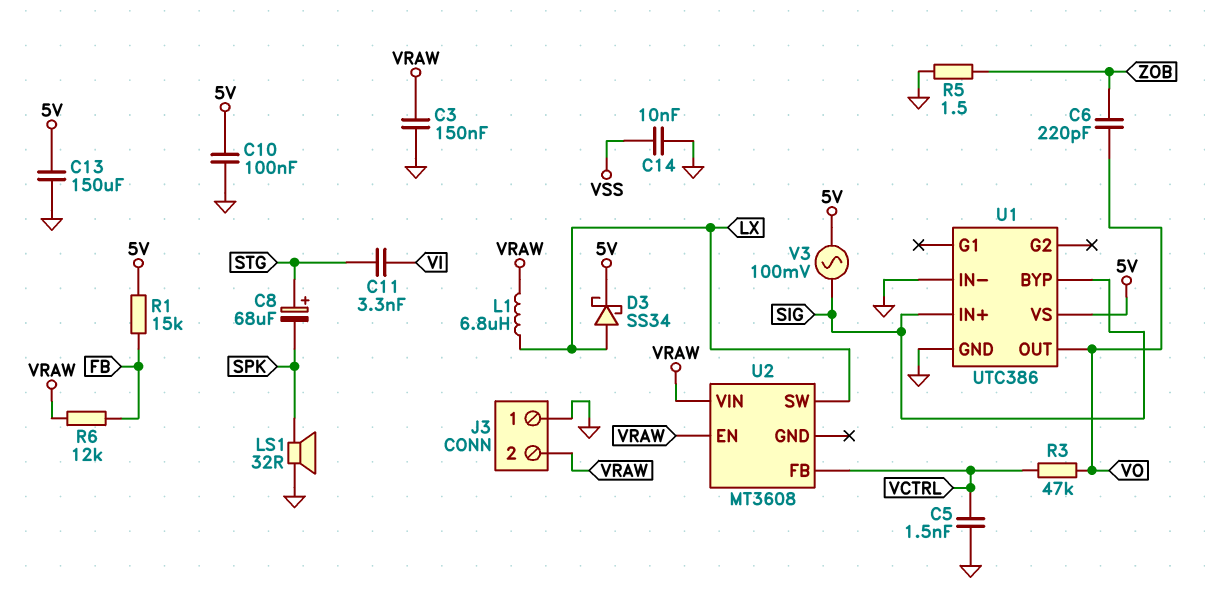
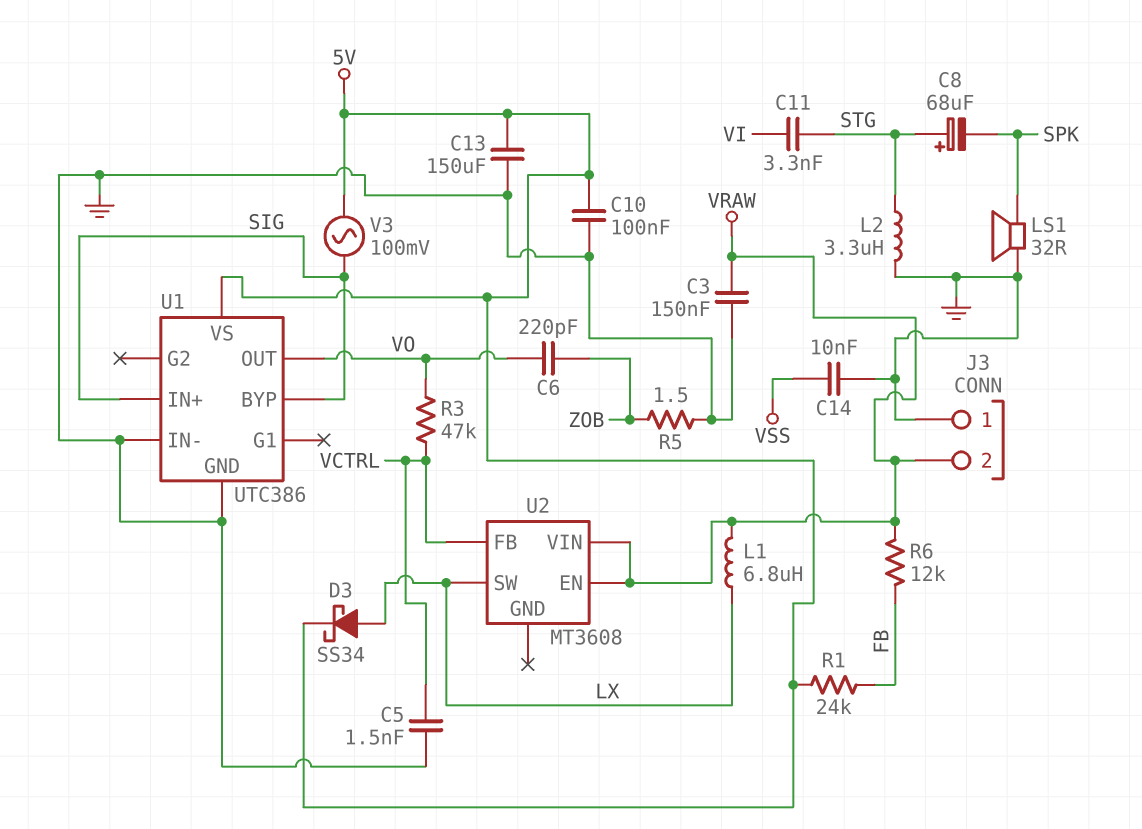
L2: none -> 3.3uH (GND, STG)
R1: 15k (5V, FB) -> 24k (5V, FB)

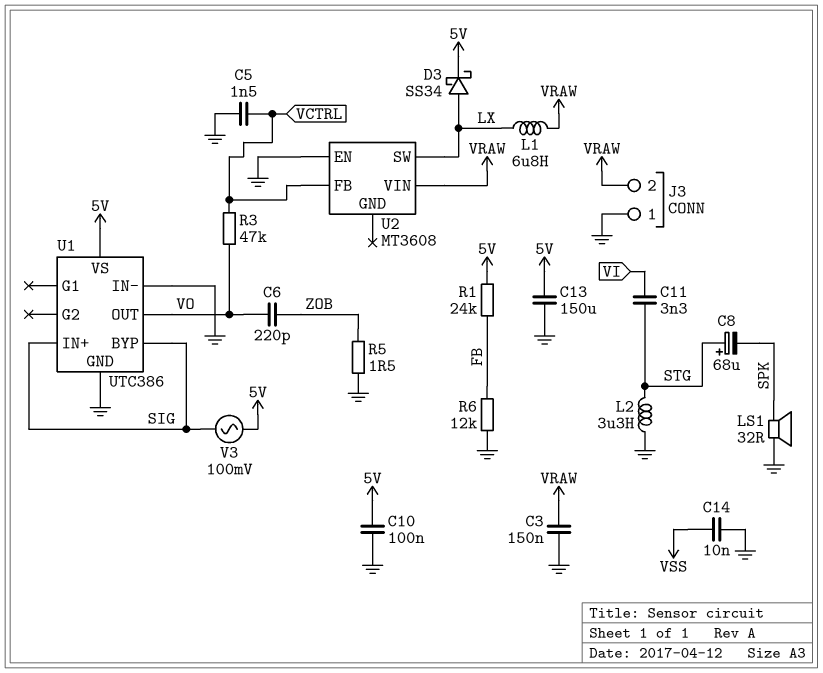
R6: 12k (FB, VRAW) -> 12k (FB, GND)
U2 pin EN: VRAW -> GND

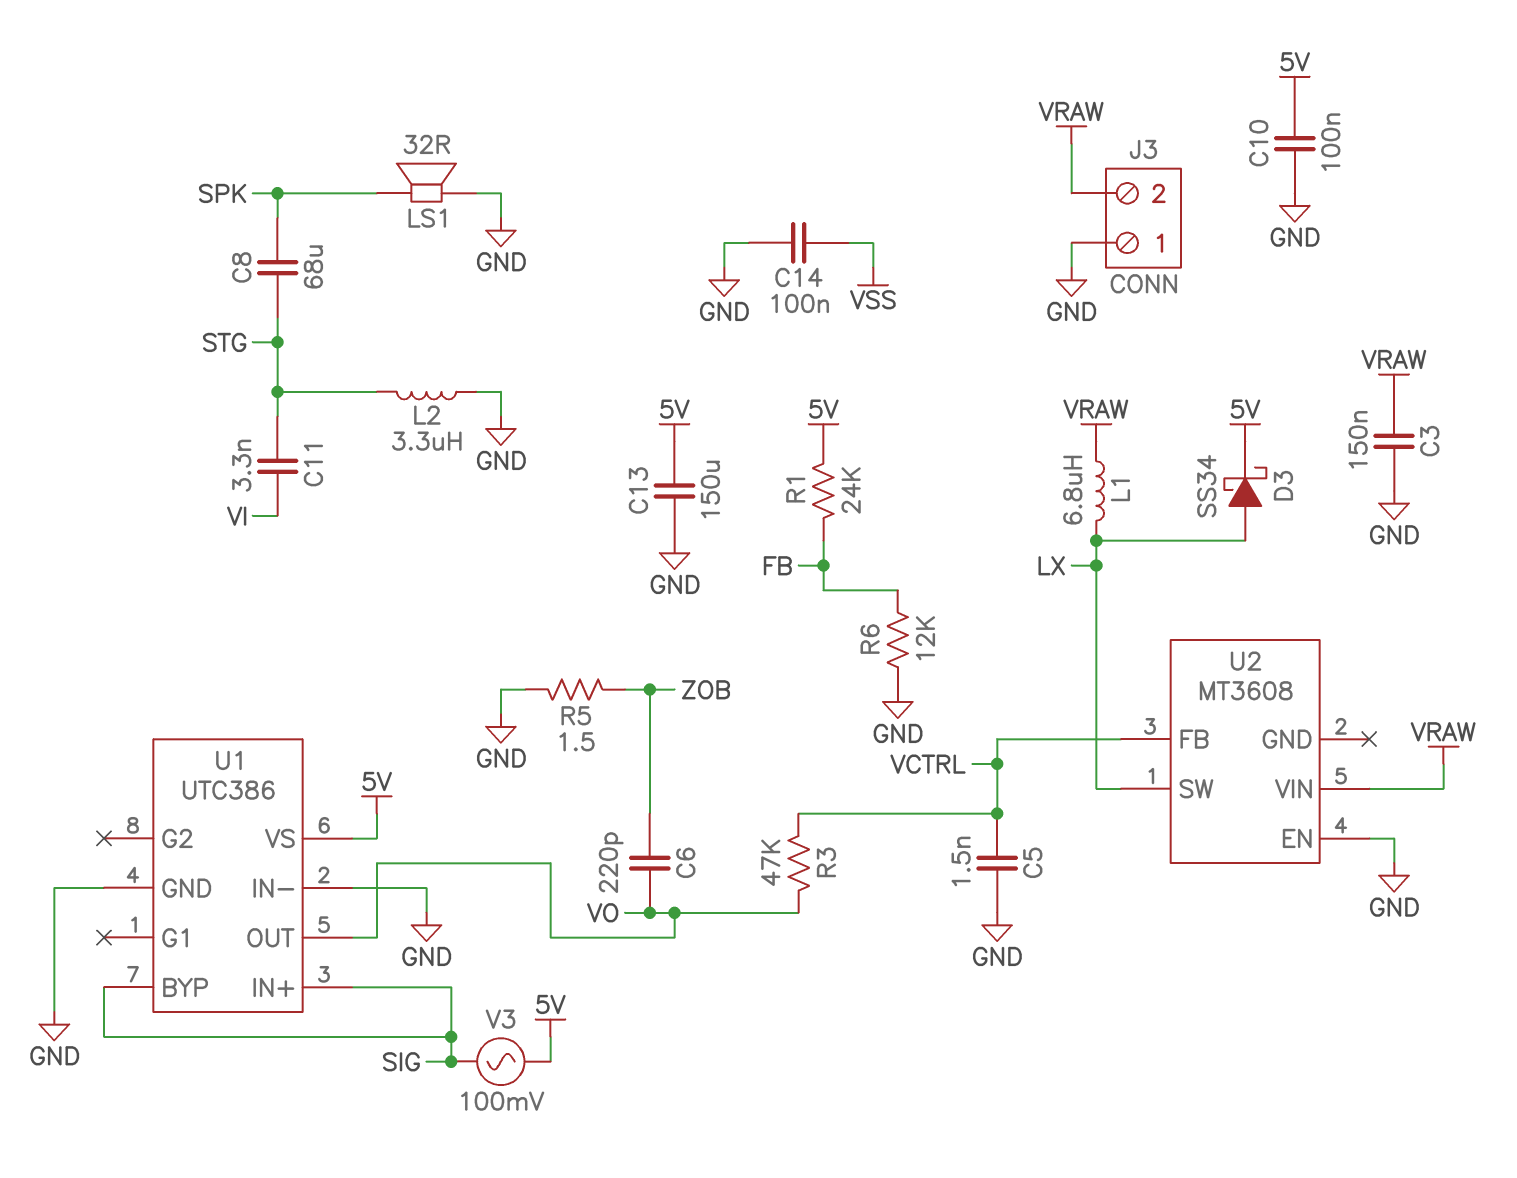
C8: 68uF (plus STG, minus SPK) -> 68uF (SPK, STG)
C14: 10nF (GND, VSS) -> 100nF (GND, VSS)

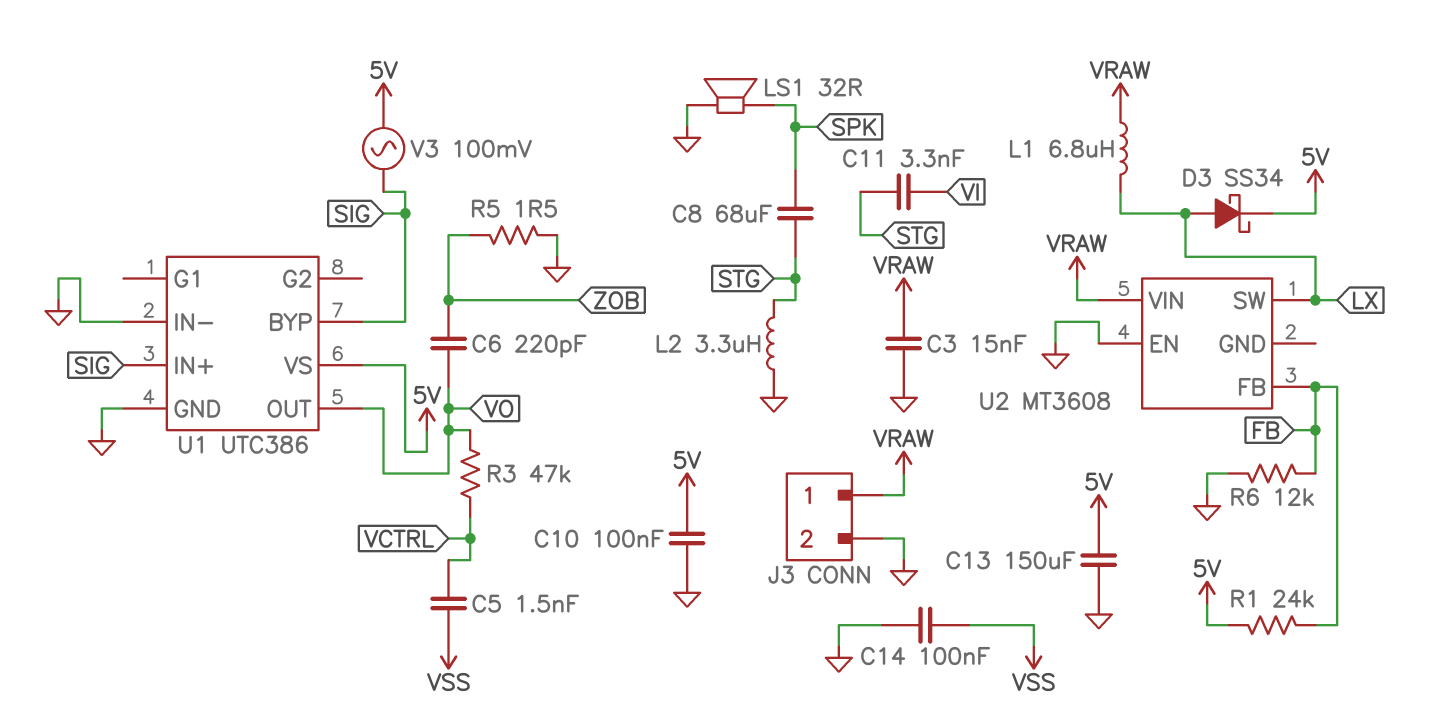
C3: 150nF (GND, VRAW) -> 15nF (GND, VRAW)
C5: 1.5nF (GND, VCTRL) -> 1.5nF (VCTRL, VSS)
J3 pin 1: GND -> VRAW
J3 pin 2: VRAW -> GND
U2 pin FB: VCTRL -> FB

